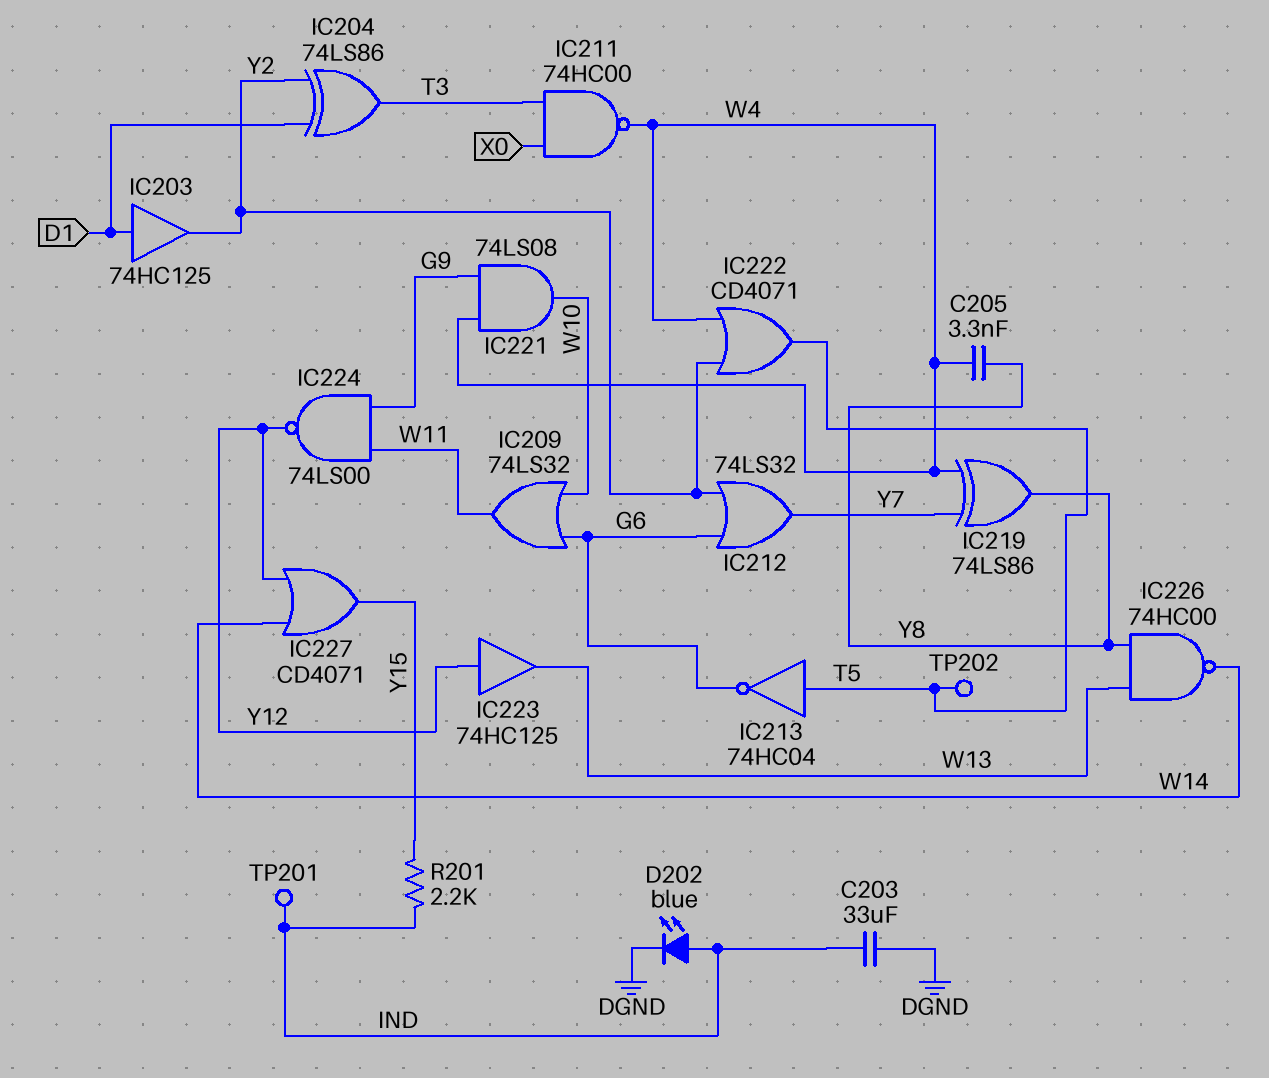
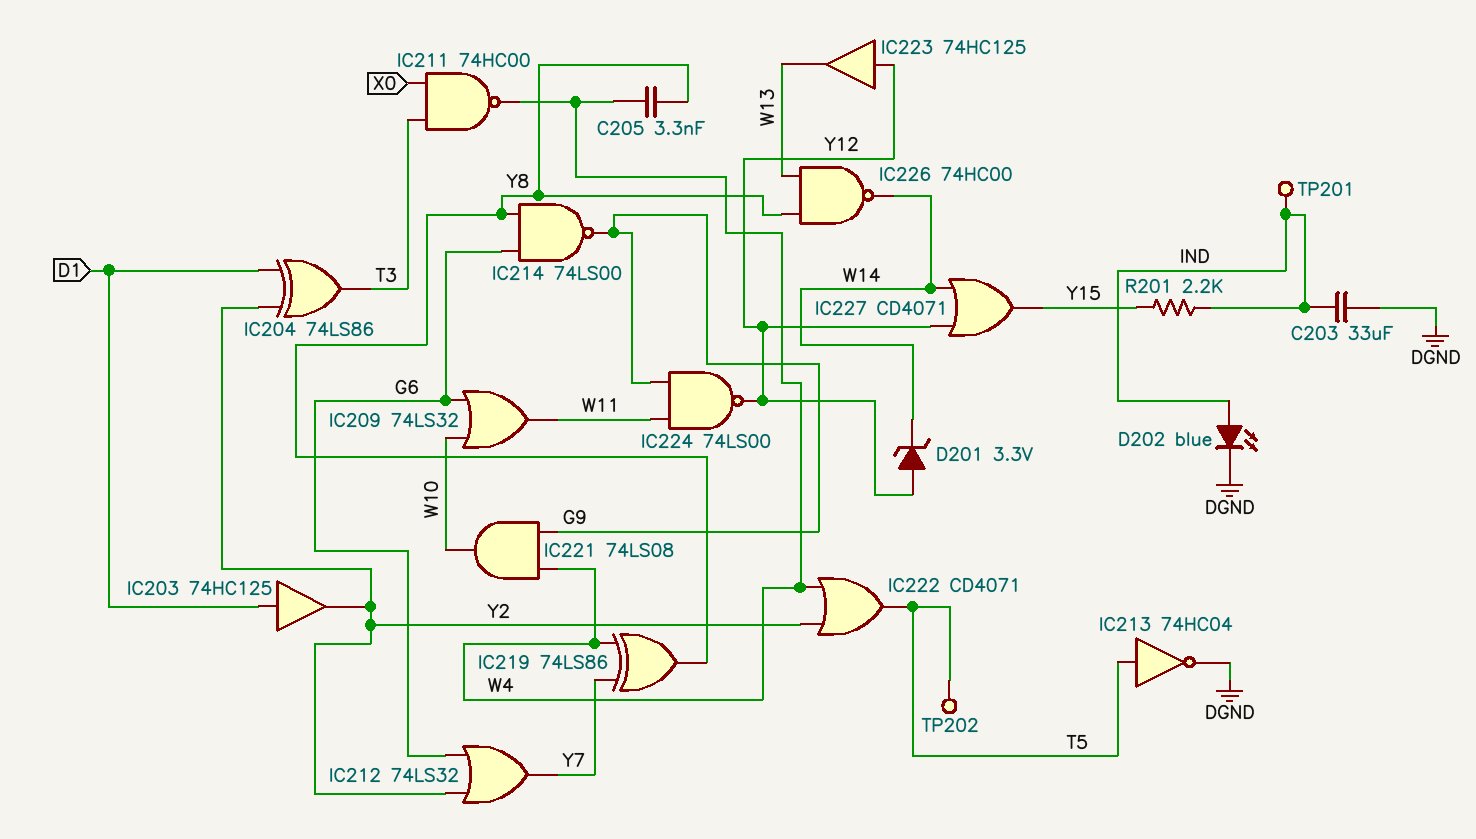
D201: none -> zener 3.3V (A Y12, K W14)
IC213: NOT 74HC04 (in T5, out G6) -> NOT 74HC04 (in T5, out DGND)
IC214: none -> NAND 74LS00 (in G6, in Y8, out G9)

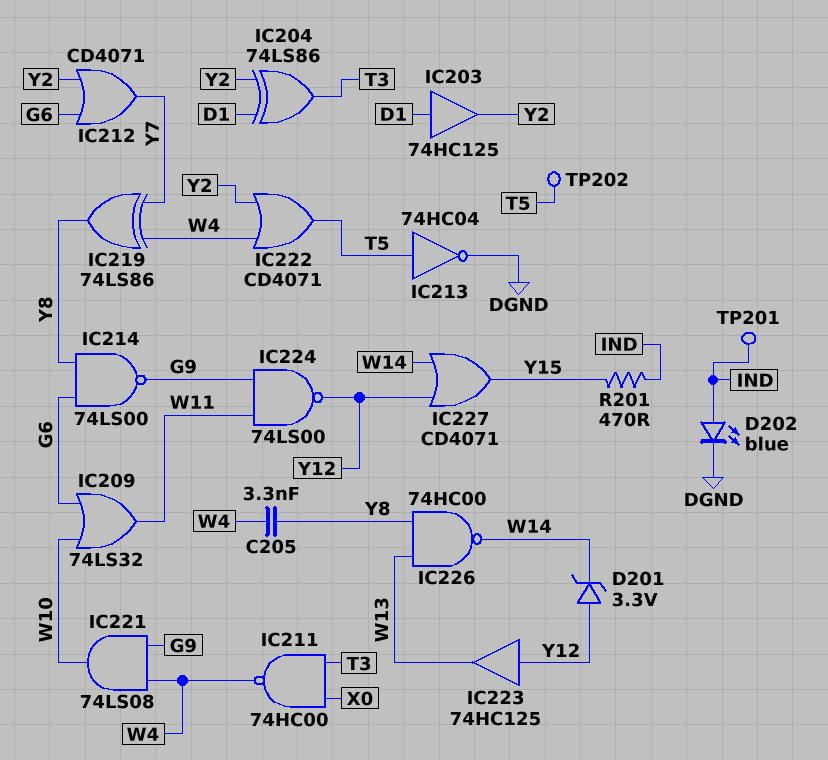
C203: 33uF (DGND, IND) -> none
IC212: OR 74LS32 (in G6, in Y2, out Y7) -> OR CD4071 (in G6, in Y2, out Y7)
R201: 2.2k (IND, Y15) -> 470 (IND, Y15)

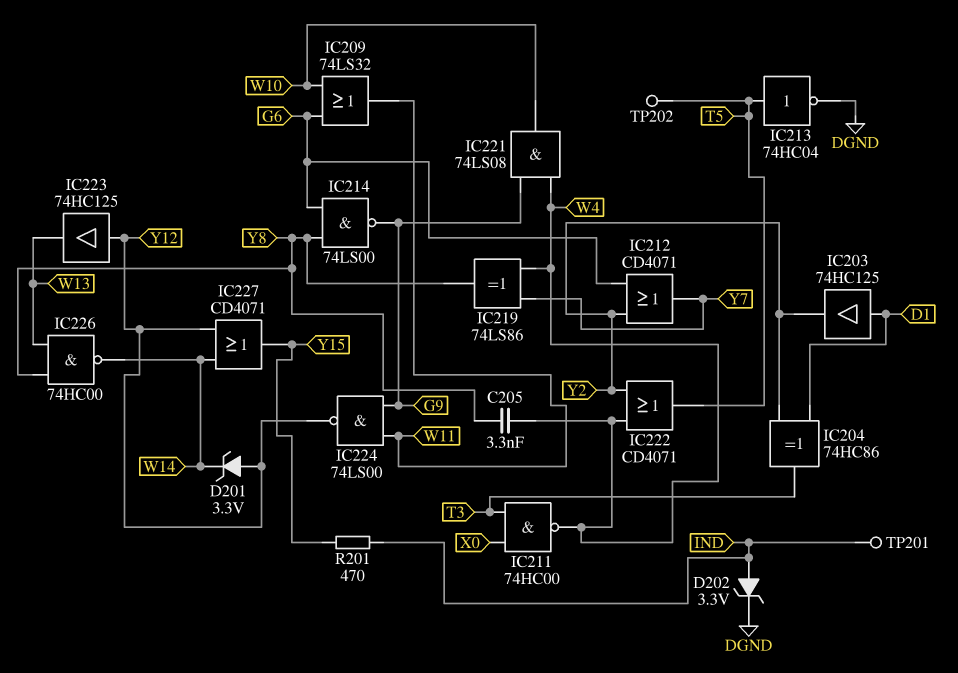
D202: LED blue (A IND, K DGND) -> zener 3.3V (A IND, K DGND)
IC204: XOR 74LS86 (in D1, in Y2, out T3) -> XOR 74HC86 (in D1, in Y2, out T3)

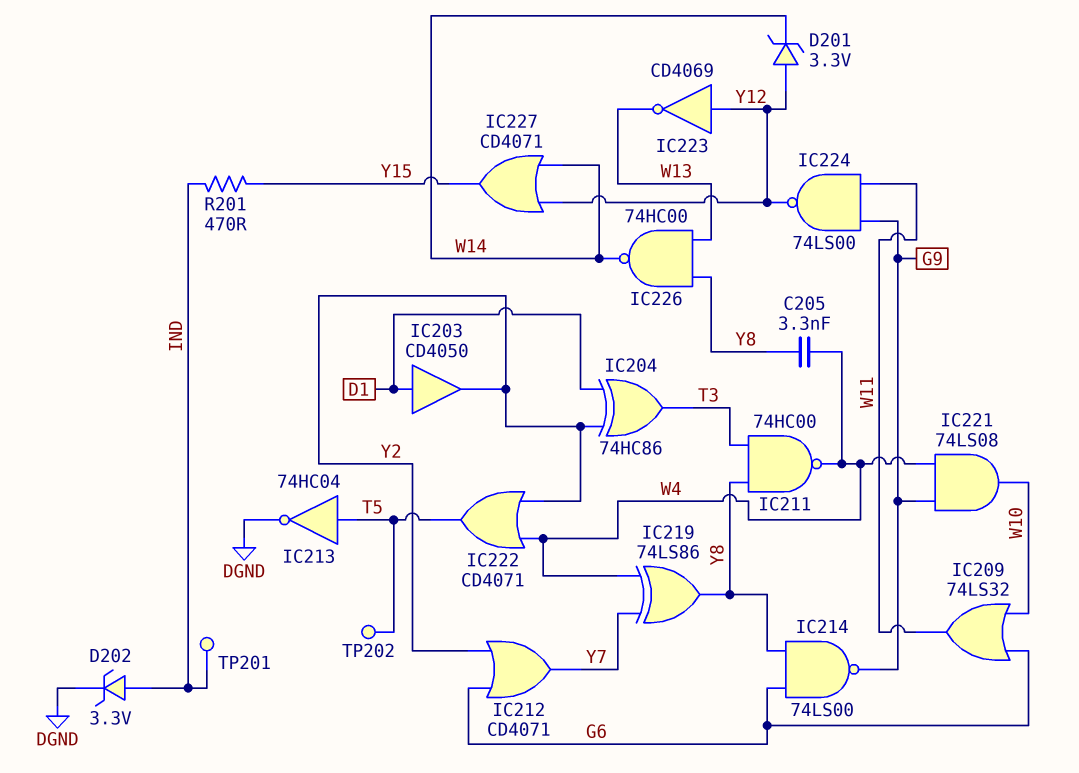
IC203: buffer 74HC125 (in D1, out Y2) -> buffer CD4050 (in D1, out Y2)
IC211: NAND 74HC00 (in T3, in X0, out W4) -> NAND 74HC00 (in T3, in Y8, out W4)
IC223: buffer 74HC125 (in Y12, out W13) -> NOT CD4069 (in Y12, out W13)

